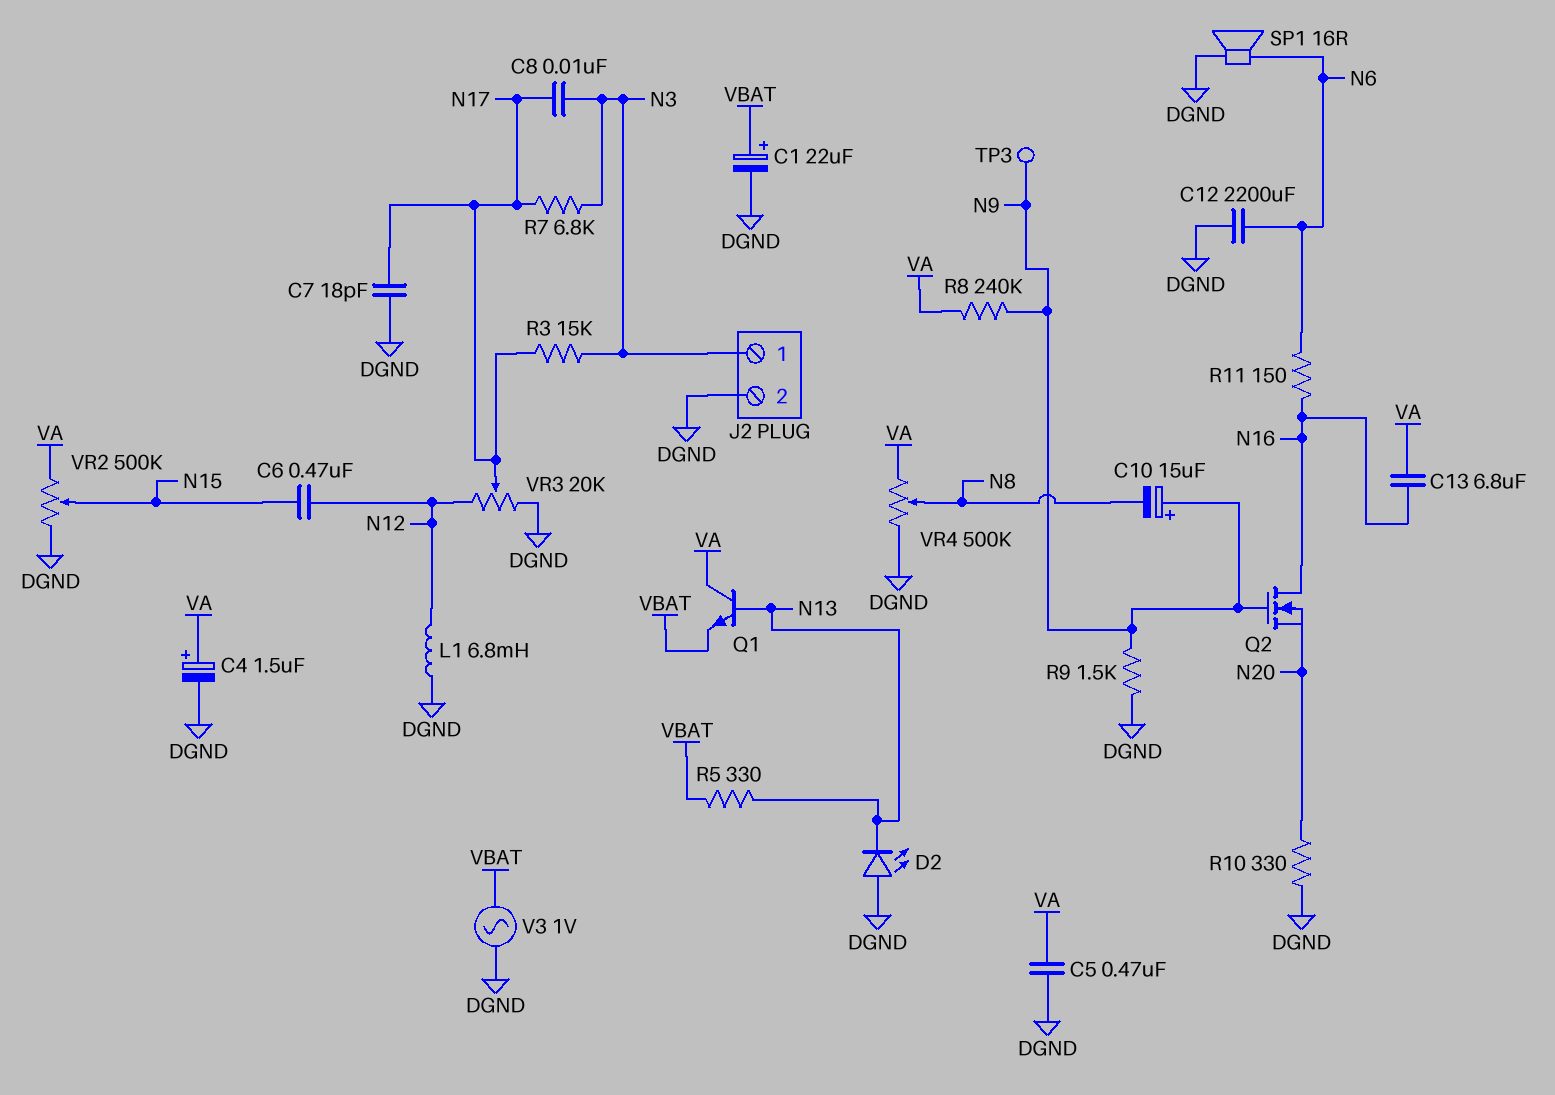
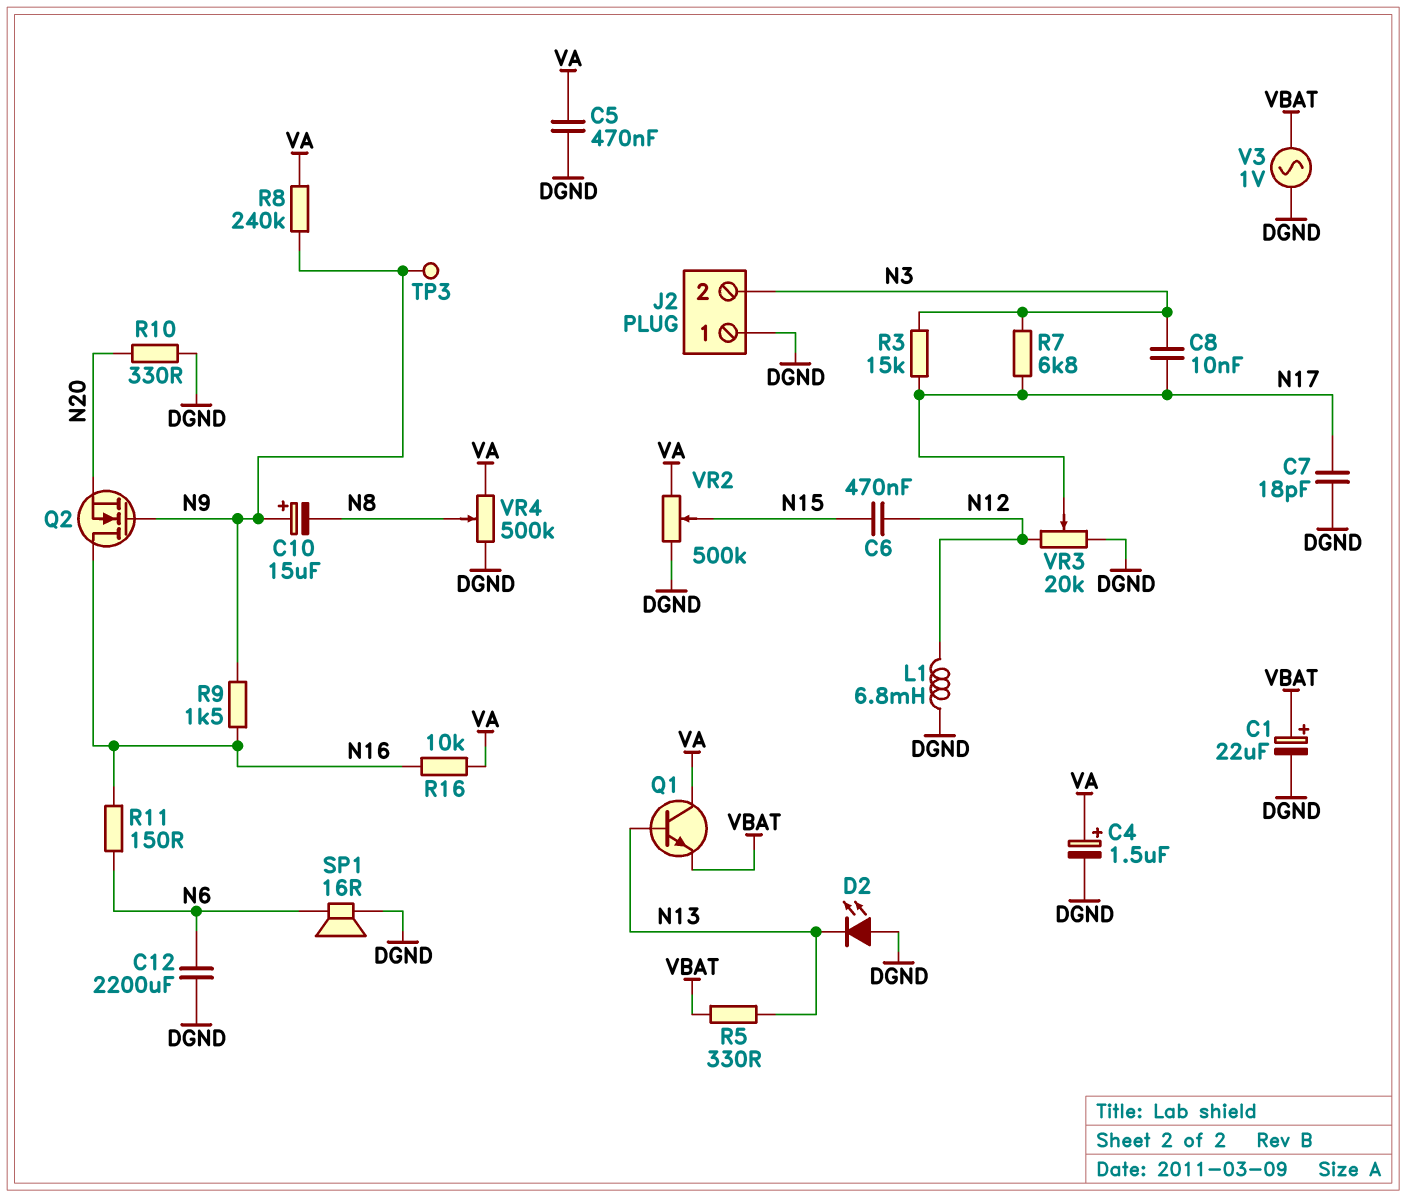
C13: 6.8uF (N16, VA) -> none
J2 pin 1: N3 -> DGND
J2 pin 2: DGND -> N3
R9: 1.5k (DGND, N9) -> 1.5k (N9, N16)
R16: none -> 10k (N16, VA)

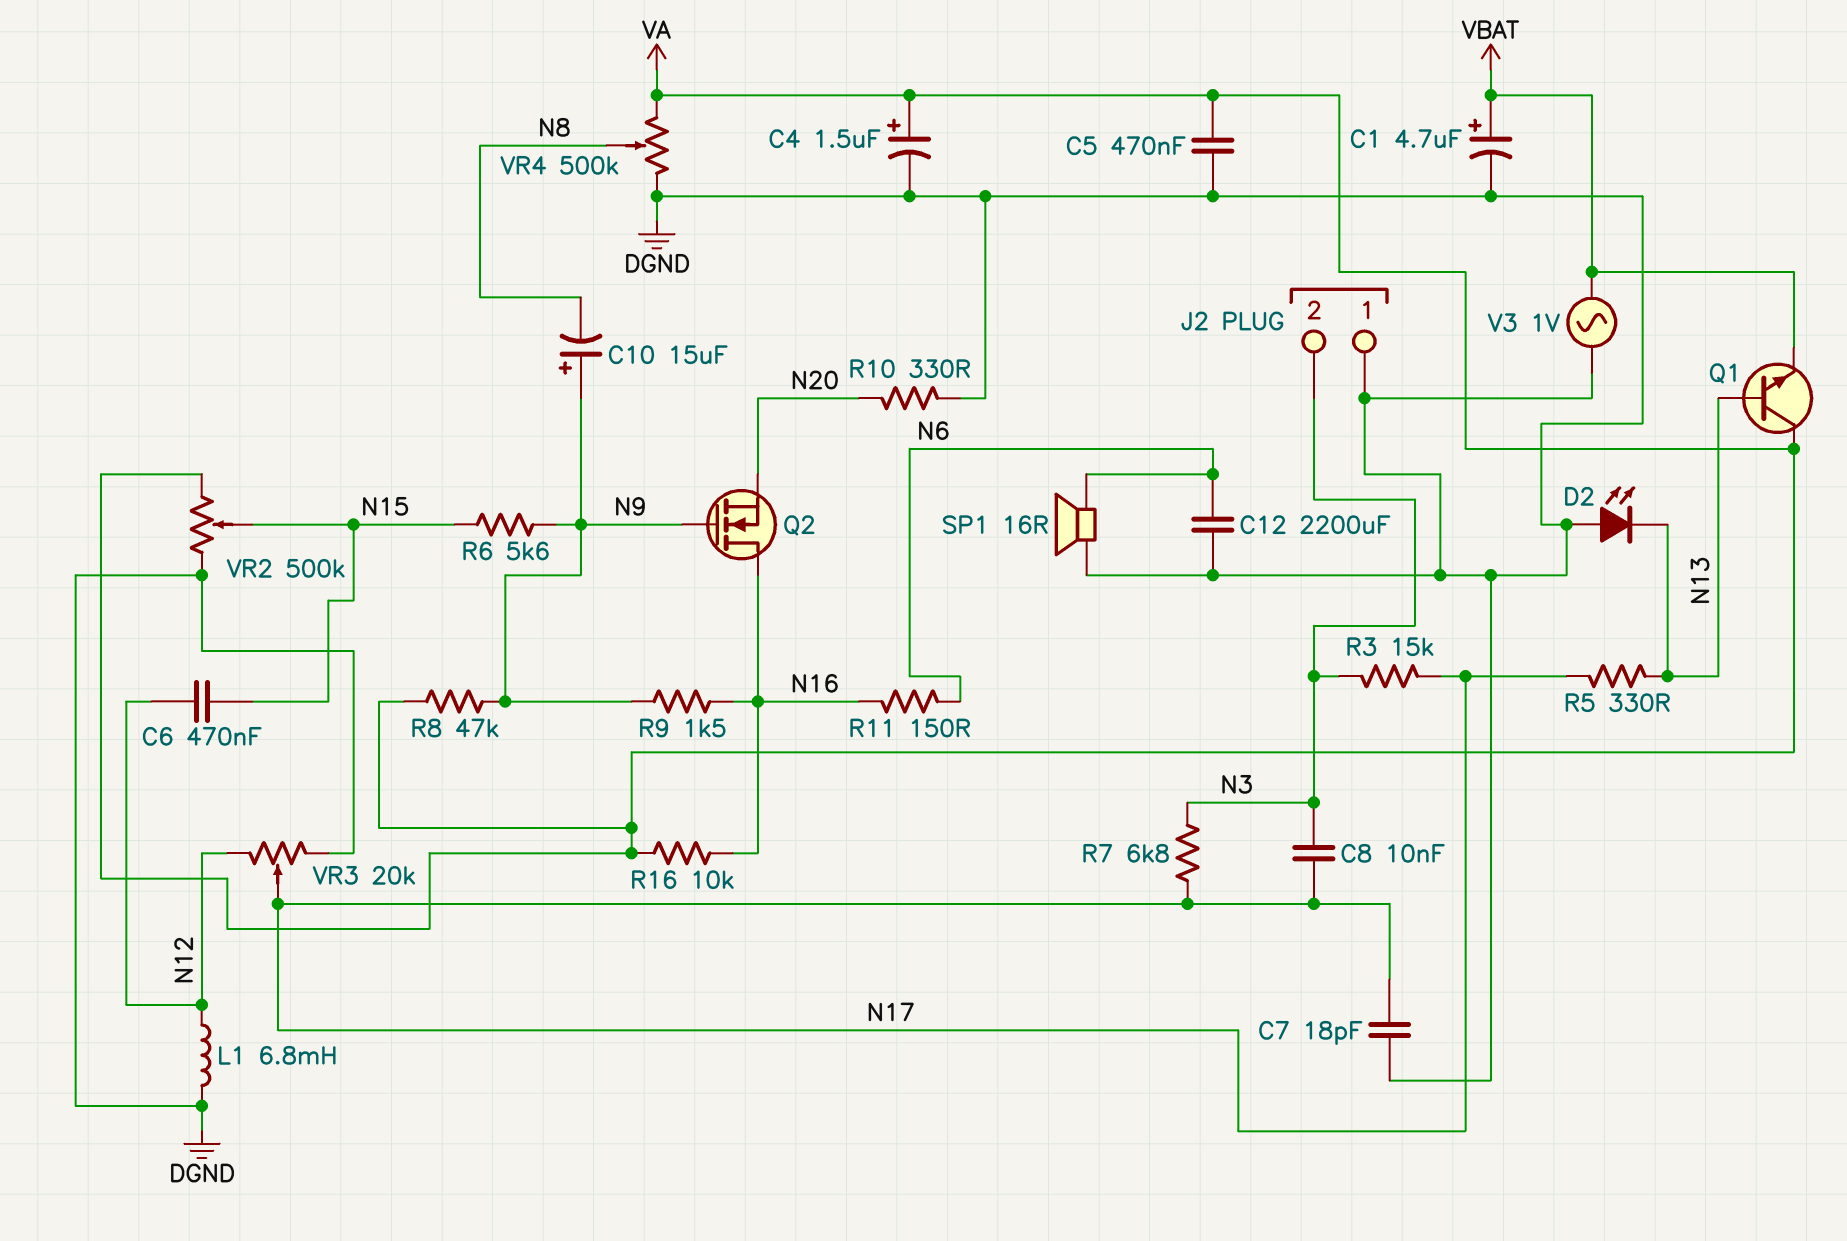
C1: 22uF (plus VBAT, minus DGND) -> 4.7uF (plus VBAT, minus DGND)
R5: 330 (N13, VBAT) -> 330 (N13, N17)
R6: none -> 5.6k (N9, N15)
R8: 240k (N9, VA) -> 47k (N9, VA)
TP3: test point (N9) -> none

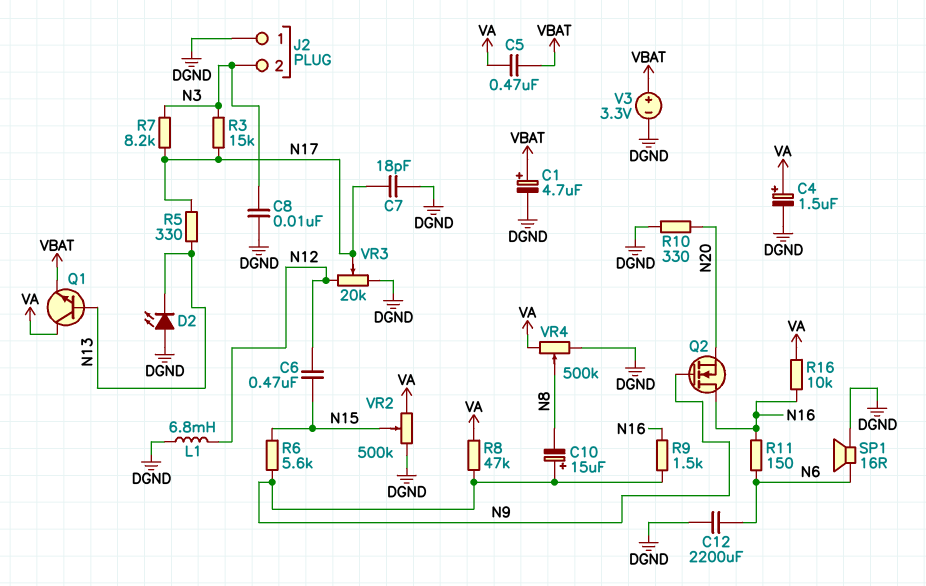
C5: 470nF (DGND, VA) -> 470nF (VA, VBAT)
C8: 10nF (N3, N17) -> 10nF (DGND, N3)
R7: 6.8k (N3, N17) -> 8.2k (N3, N17)
V3: AC 1V (DGND, VBAT) -> 3.3V (plus VBAT, minus DGND)

